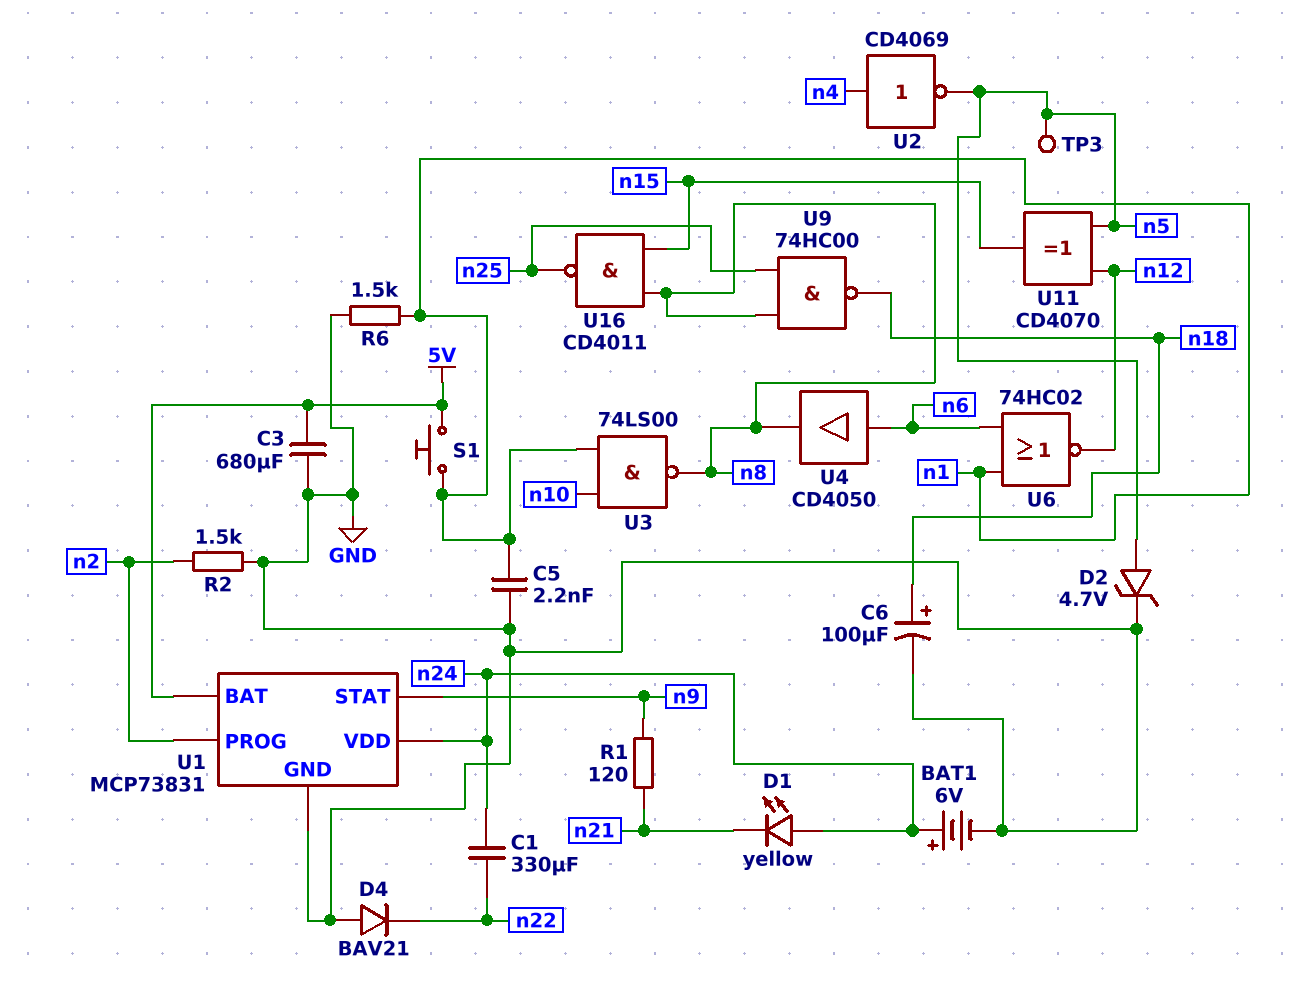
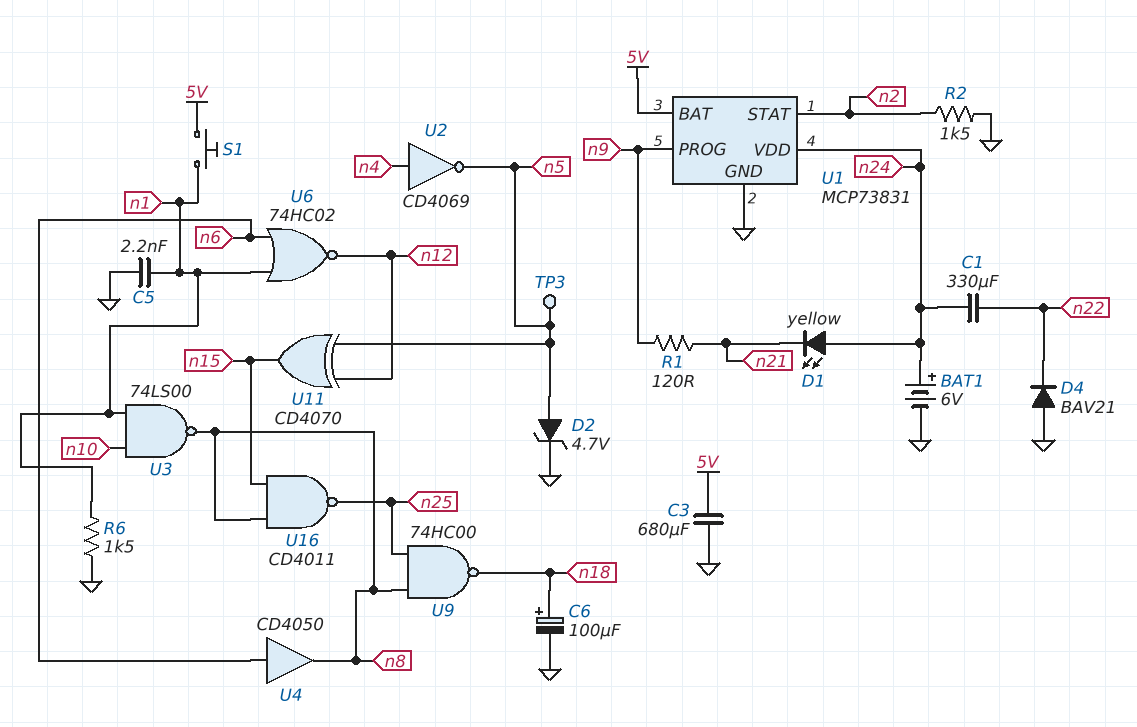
U1 pin PROG: n2 -> n9
U1 pin STAT: n9 -> n2

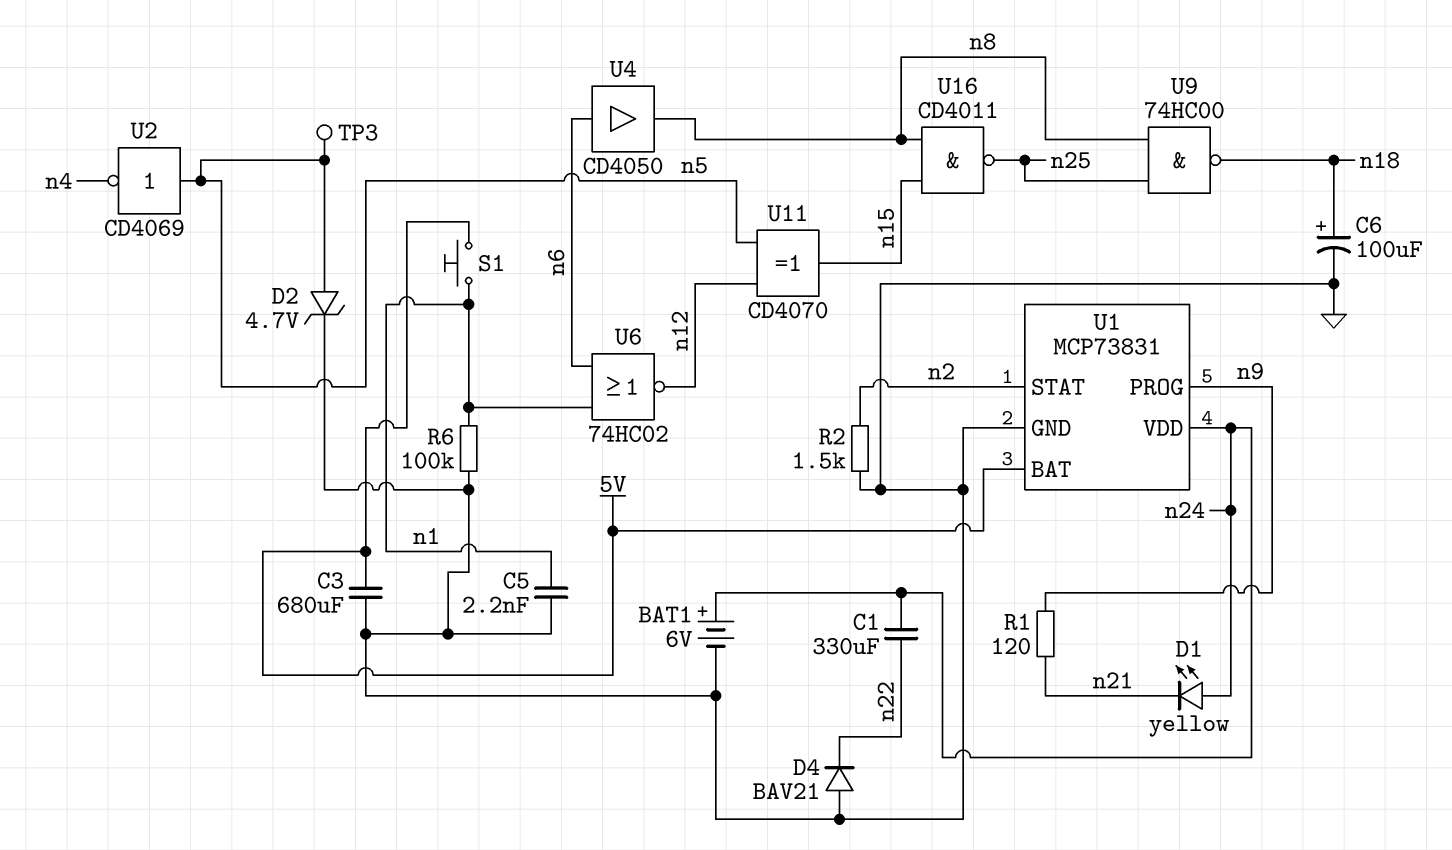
R6: 1.5k (GND, n1) -> 100k (GND, n1)
U2: NOT CD4069 (in n4, out n5) -> NOT CD4069 (in n5, out n4)
U3: NAND 74LS00 (in n1, in n10, out n8) -> none

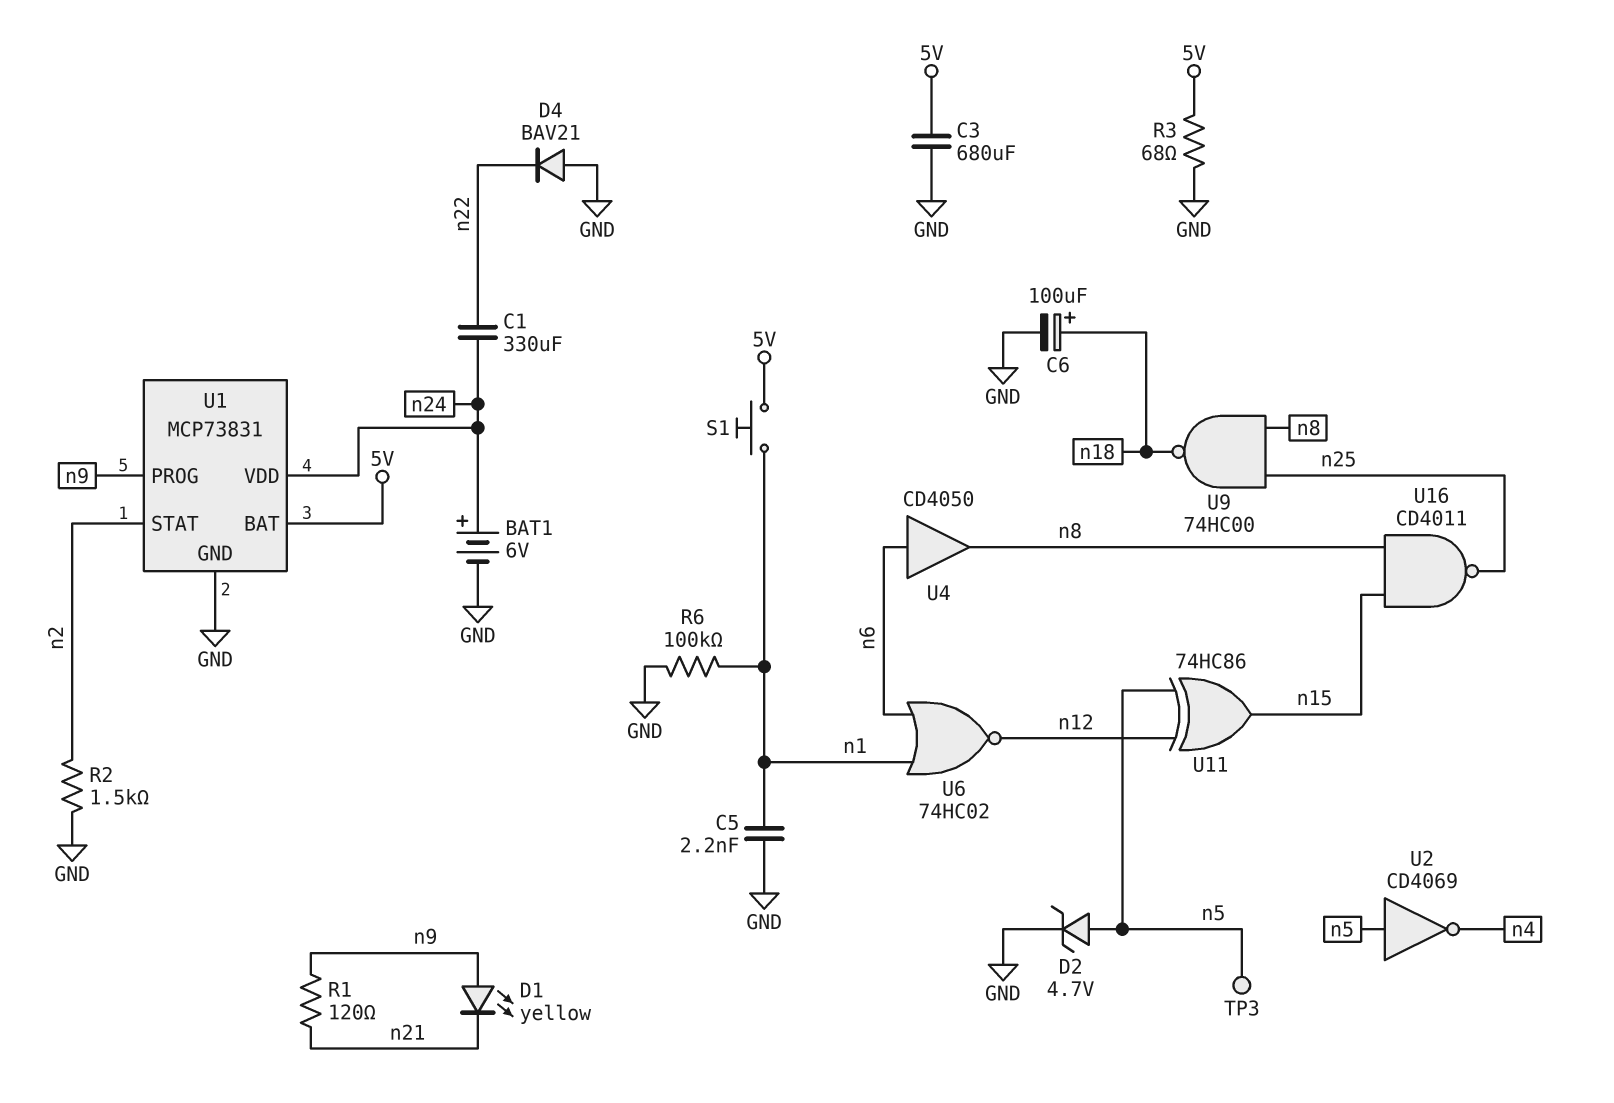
D1: LED yellow (A n24, K n21) -> LED yellow (A n9, K n21)
R3: none -> 68 (5V, GND)
U11: XOR CD4070 (in n5, in n12, out n15) -> XOR 74HC86 (in n5, in n12, out n15)

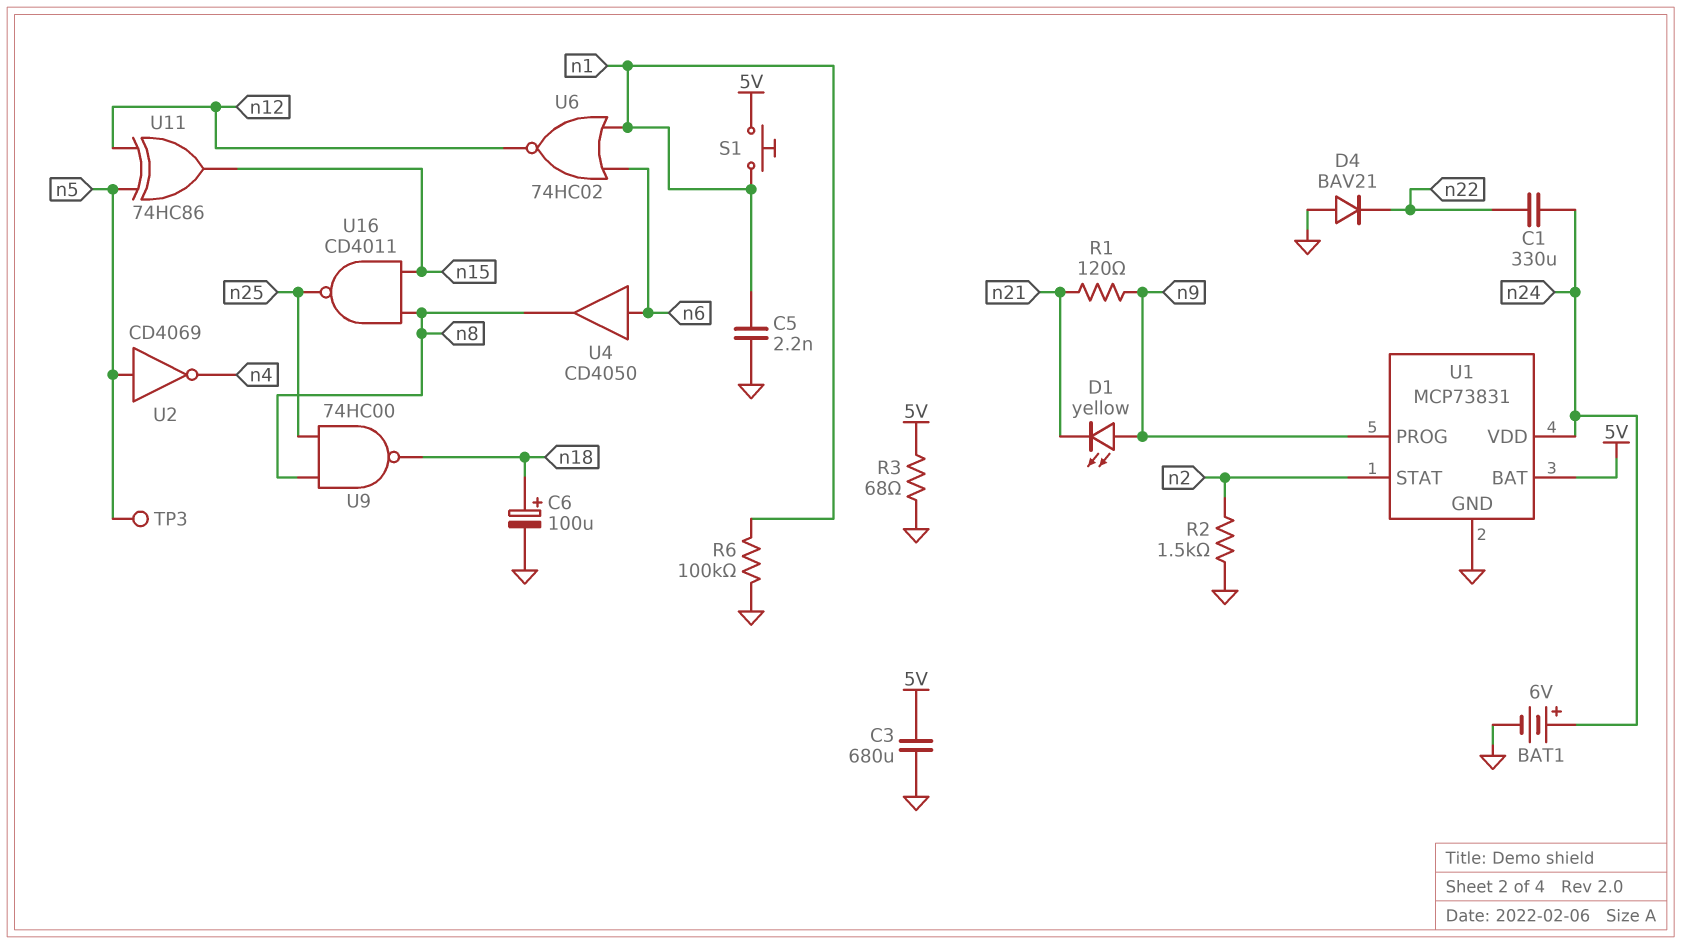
D2: zener 4.7V (A n5, K GND) -> none

